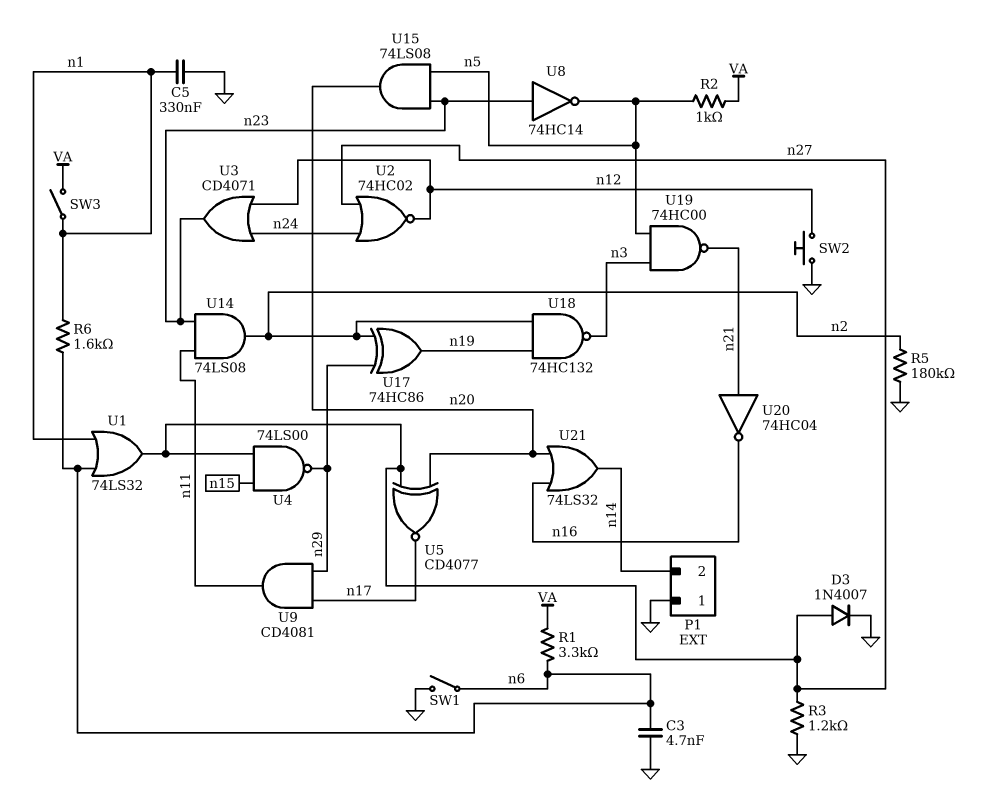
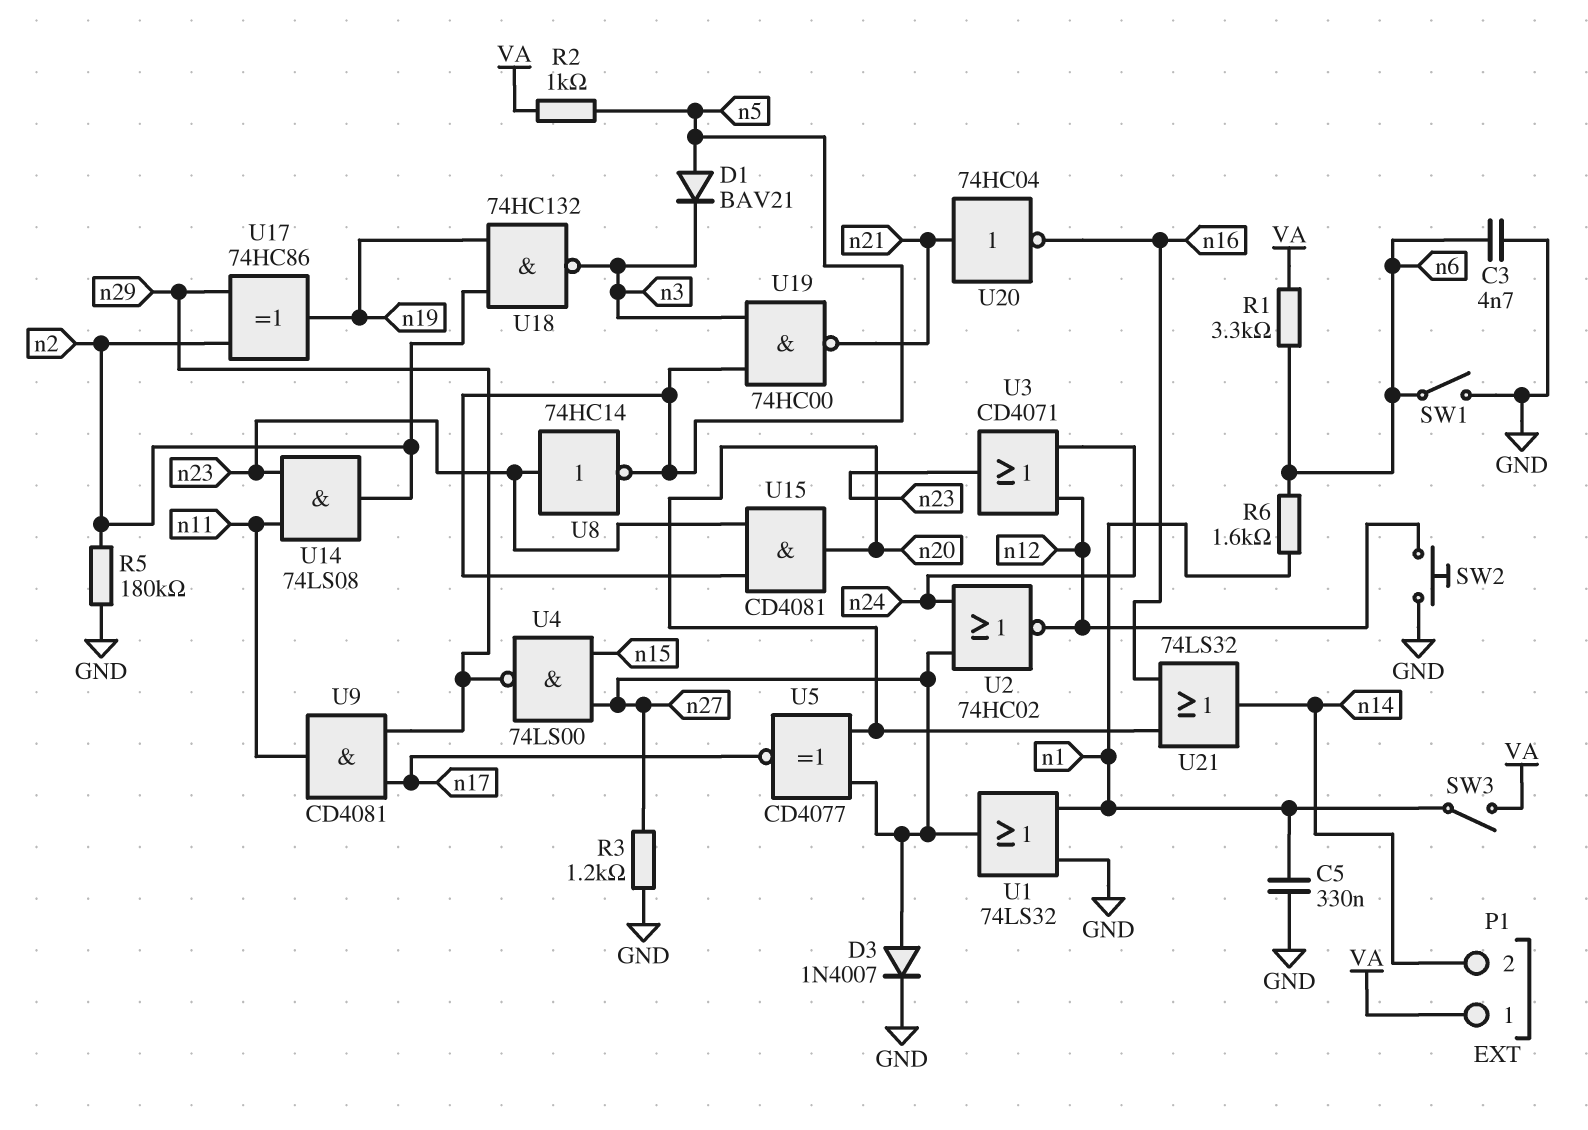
D1: none -> diode BAV21 (A n5, K n3)
P1 pin 1: GND -> VA
U1: OR 74LS32 (in n1, in n6, out n27) -> OR 74LS32 (in GND, in n1, out n27)
U15: AND 74LS08 (in n5, in n23, out n20) -> AND CD4081 (in n5, in n23, out n20)

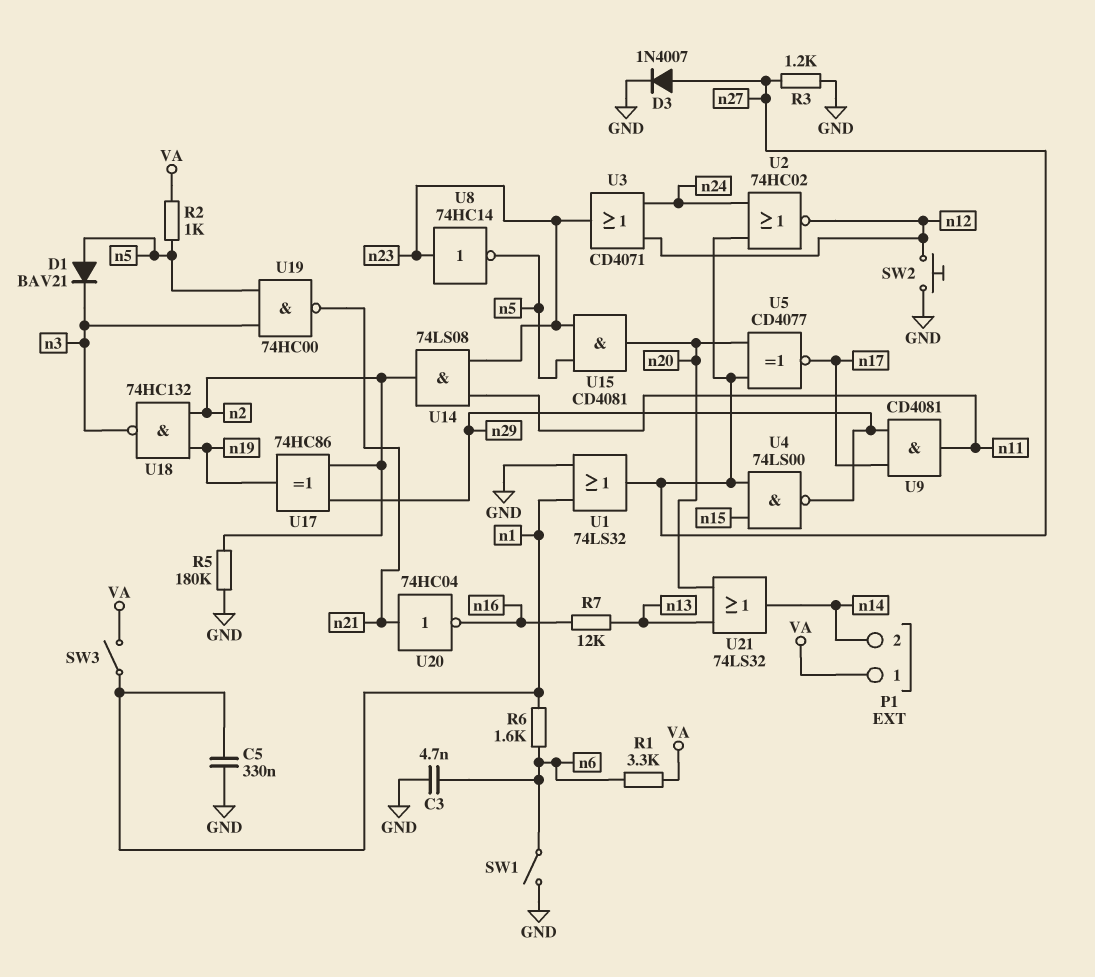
R7: none -> 12k (n13, n16)
U21: OR 74LS32 (in n16, in n20, out n14) -> OR 74LS32 (in n13, in n20, out n14)

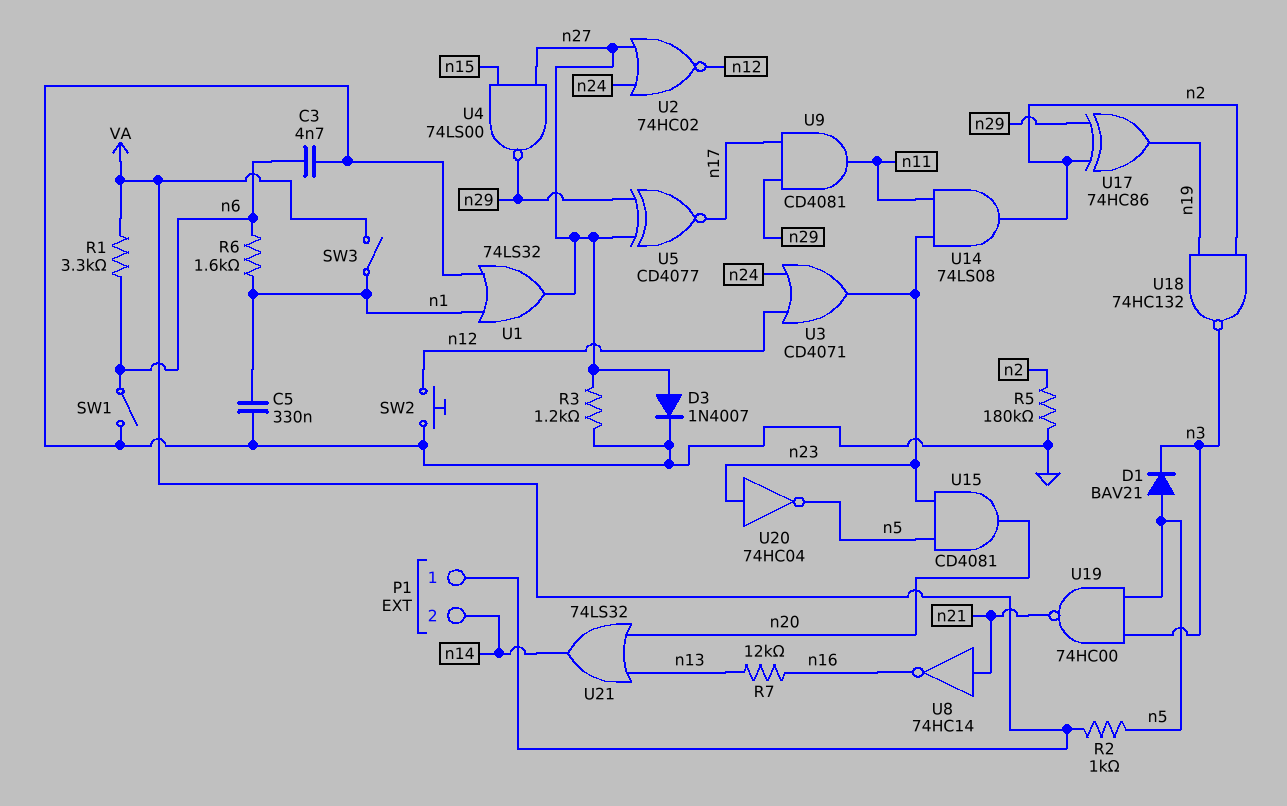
U5: XNOR CD4077 (in n20, in n27, out n17) -> XNOR CD4077 (in n27, in n29, out n17)
U8: NOT 74HC14 (in n23, out n5) -> NOT 74HC14 (in n21, out n16)
U20: NOT 74HC04 (in n21, out n16) -> NOT 74HC04 (in n23, out n5)

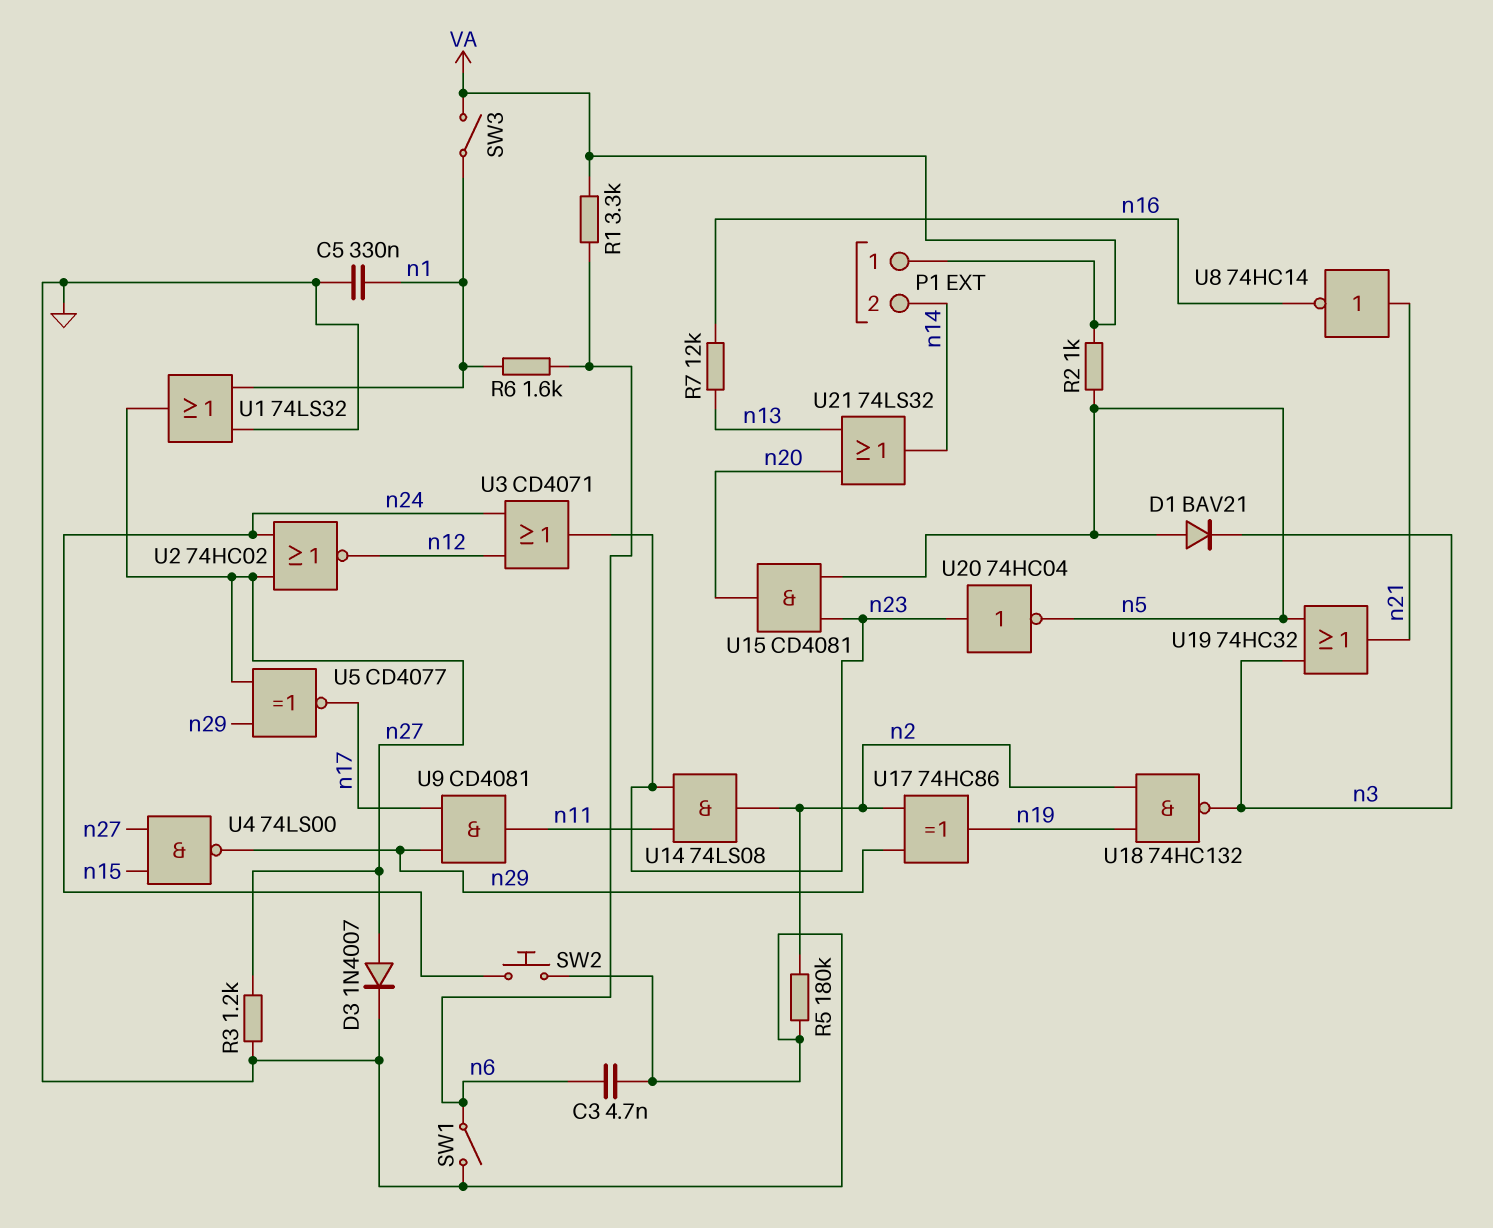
SW2: button (GND, n12) -> button (GND, n24)
U19: NAND 74HC00 (in n3, in n5, out n21) -> OR 74HC32 (in n3, in n5, out n21)

